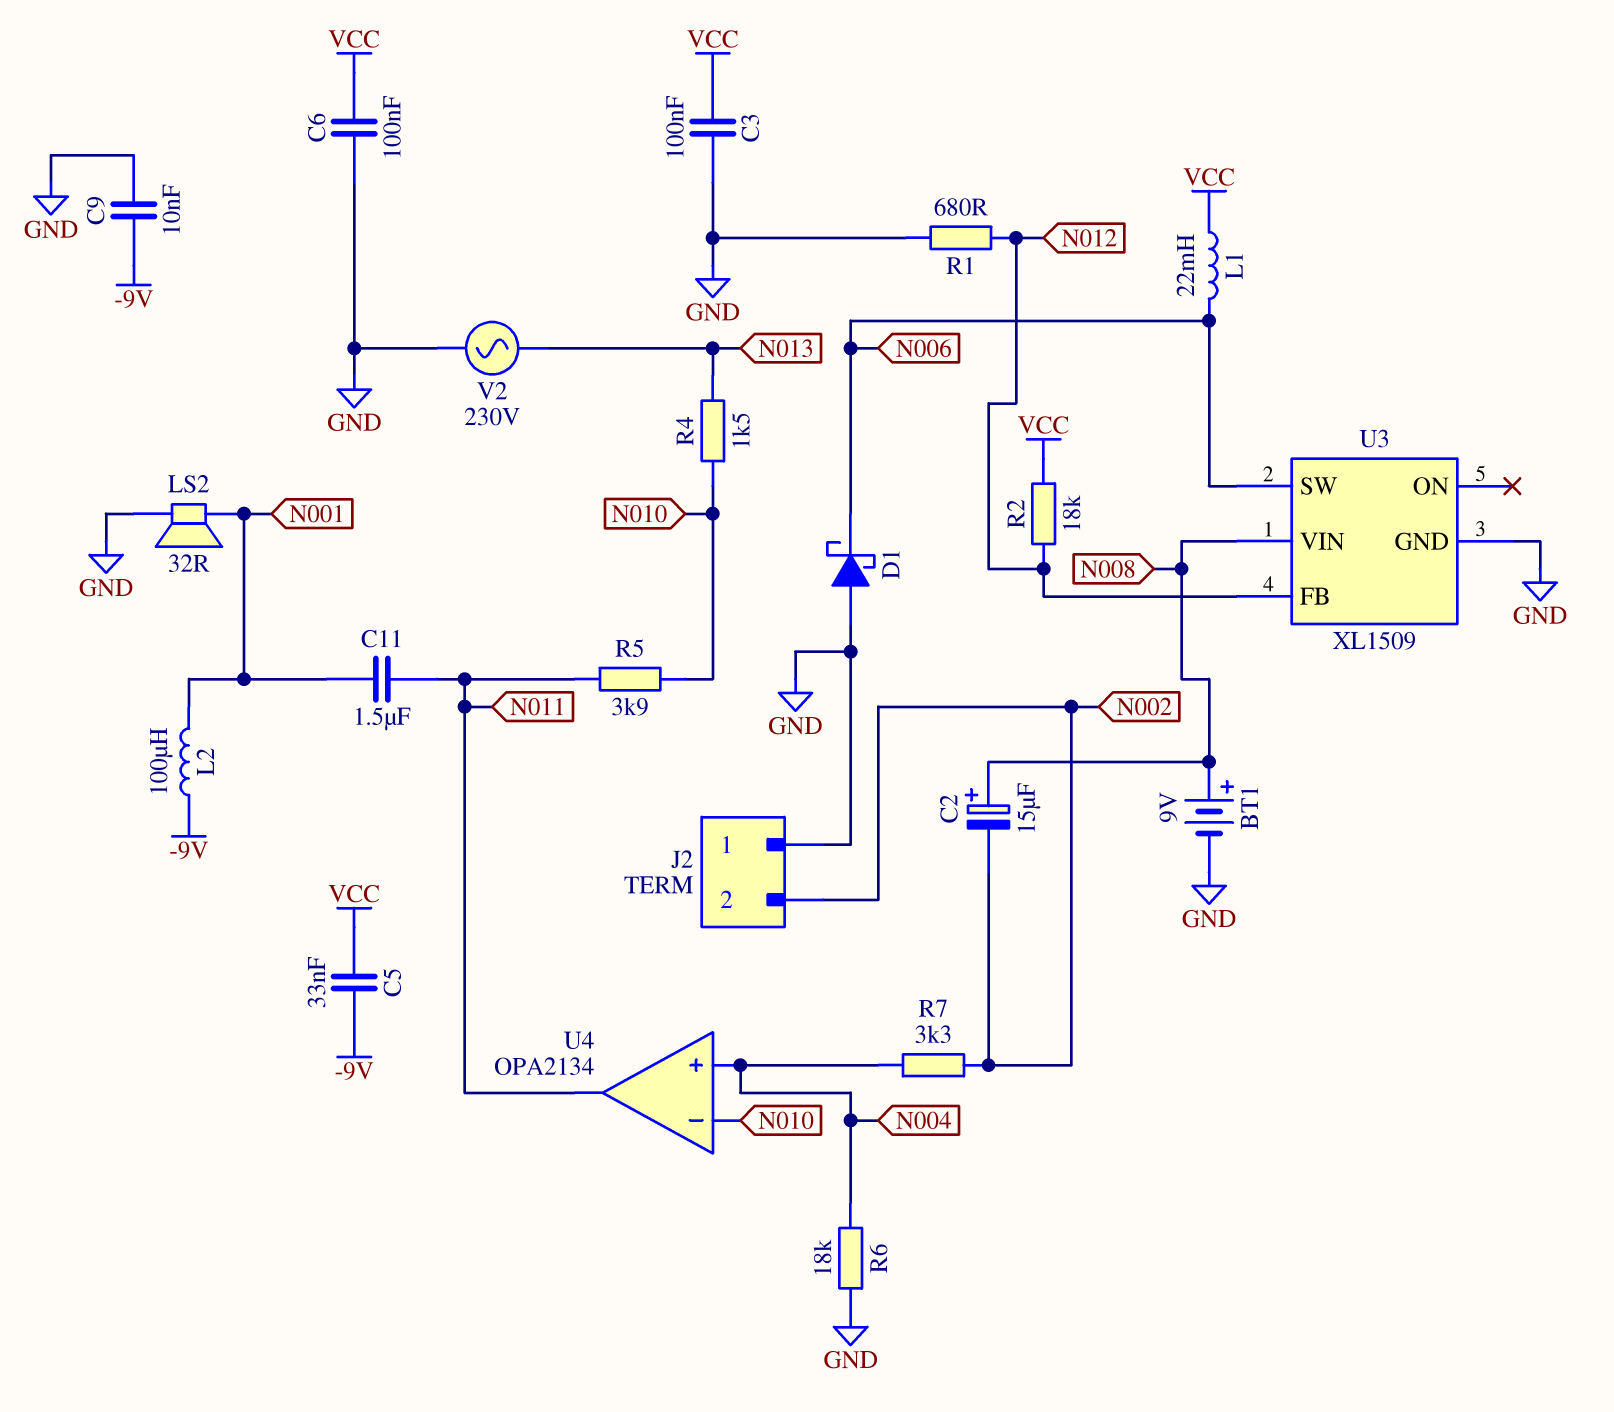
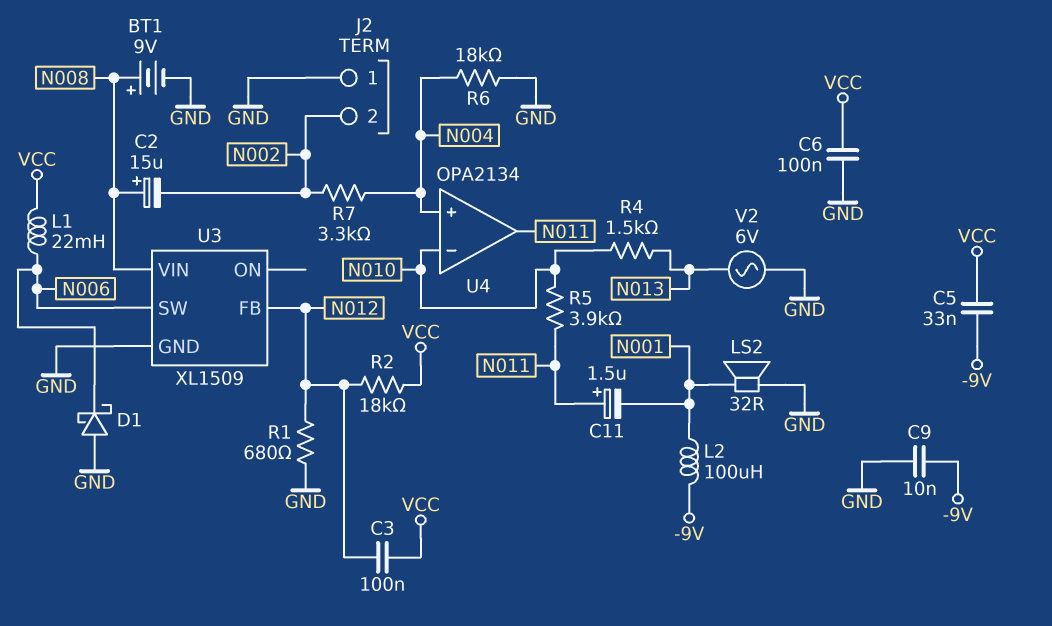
C3: 100nF (GND, VCC) -> 100nF (N012, VCC)
C11: 1.5uF (N001, N011) -> 1.5uF (plus N011, minus N001)
V2: AC 230V (GND, N013) -> AC 6V (GND, N013)

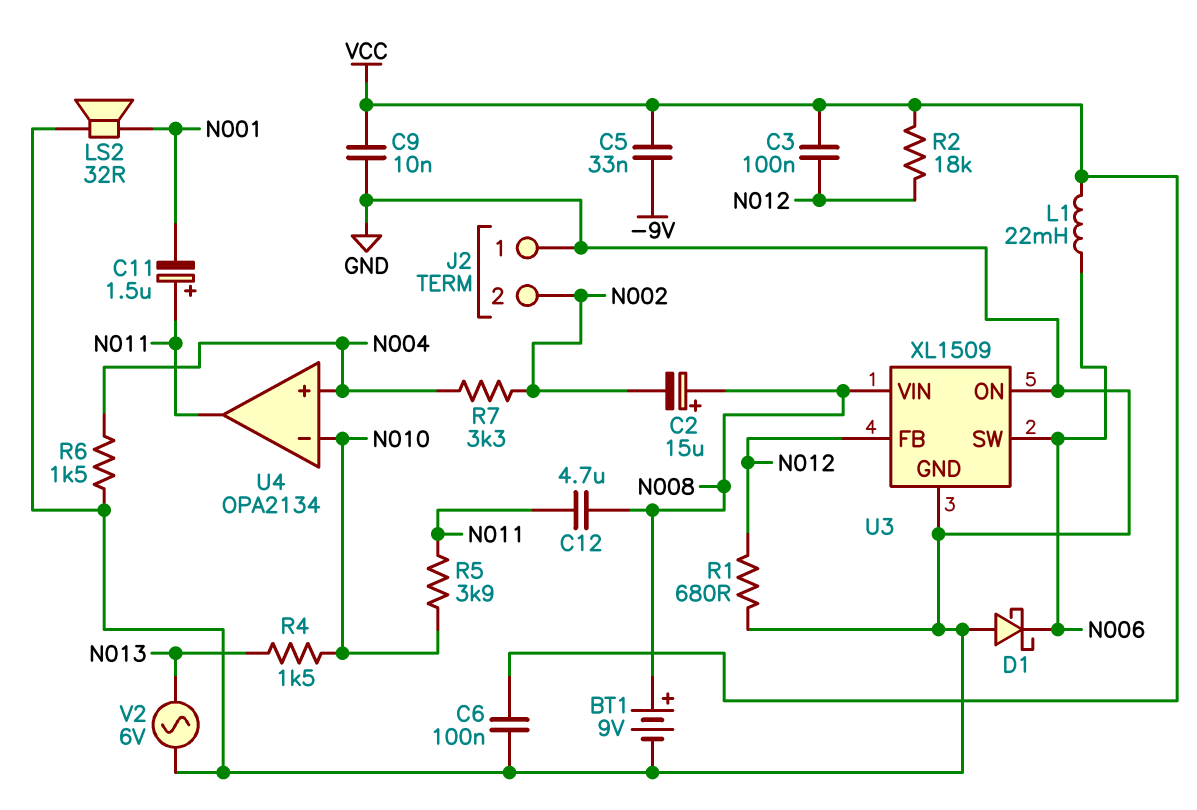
C9: 10nF (-9V, GND) -> 10nF (GND, VCC)
C12: none -> 4.7uF (N008, N011)
L2: 100uH (-9V, N001) -> none
R6: 18k (GND, N004) -> 1.5k (GND, N004)
U3 pin ON: none -> GND

